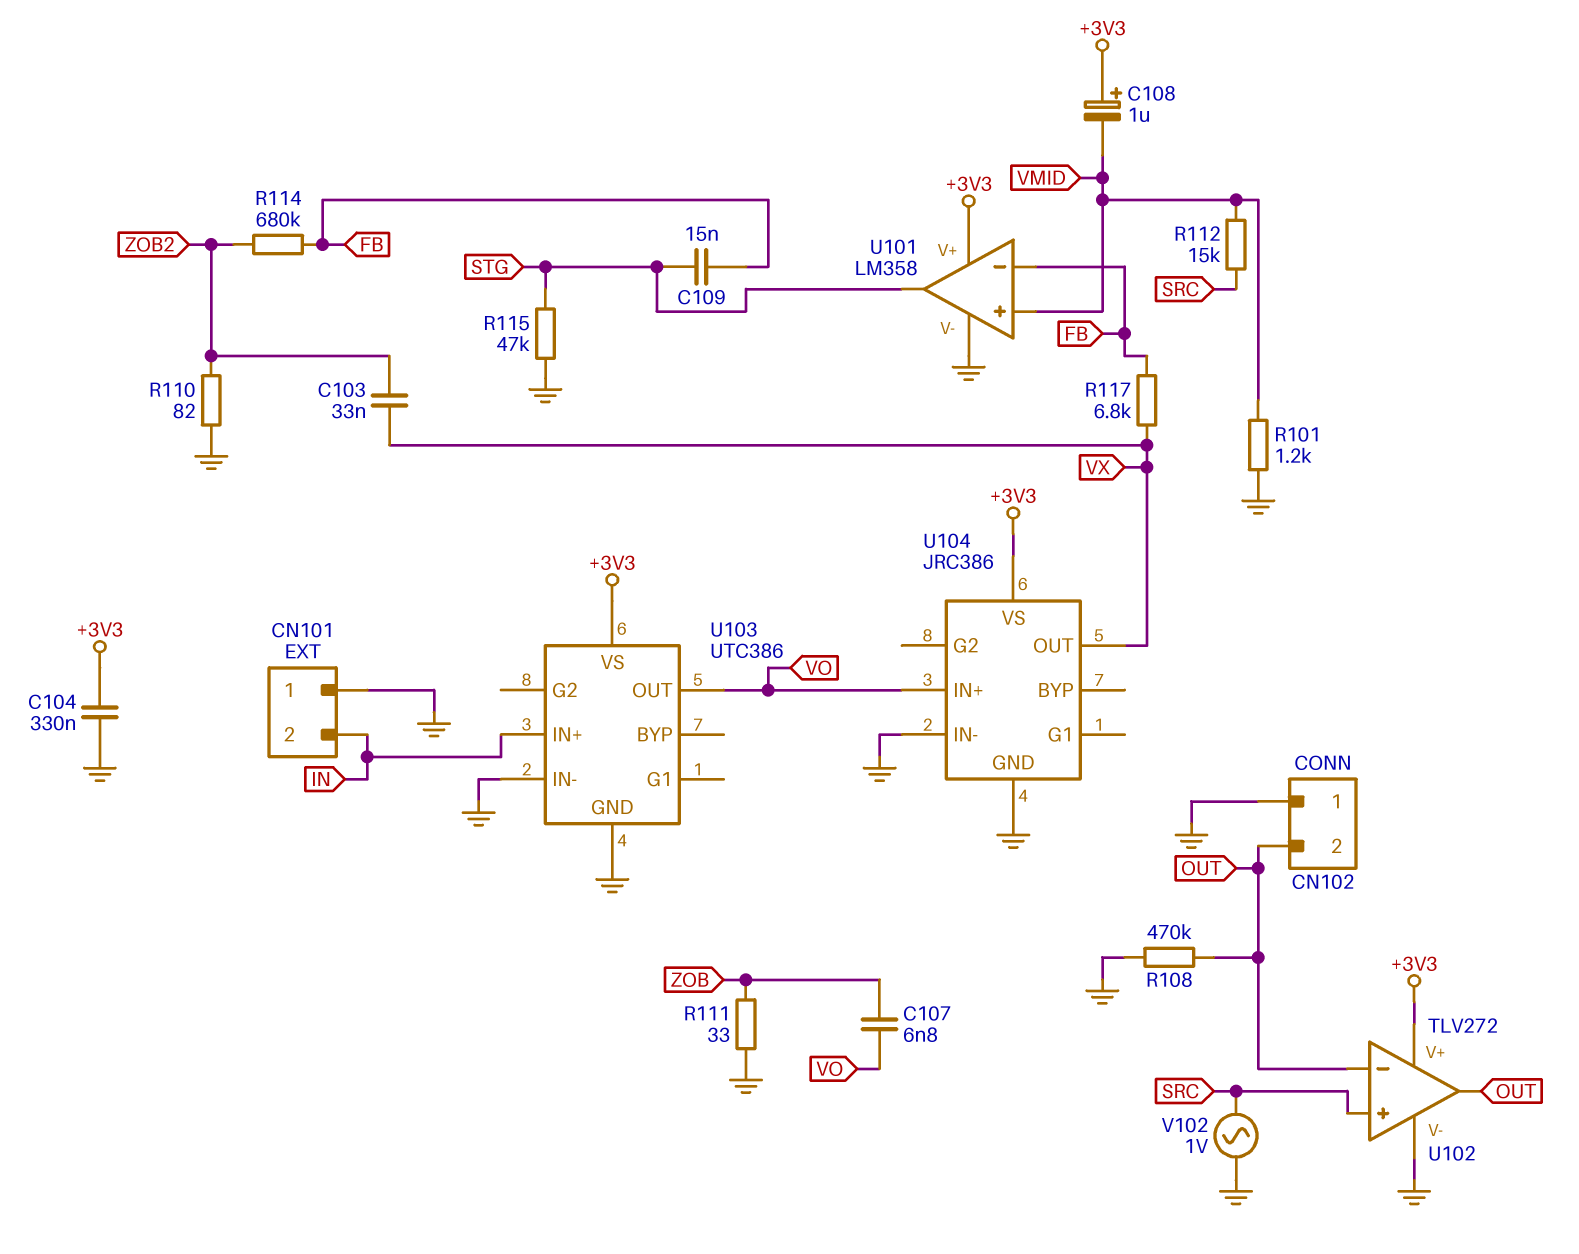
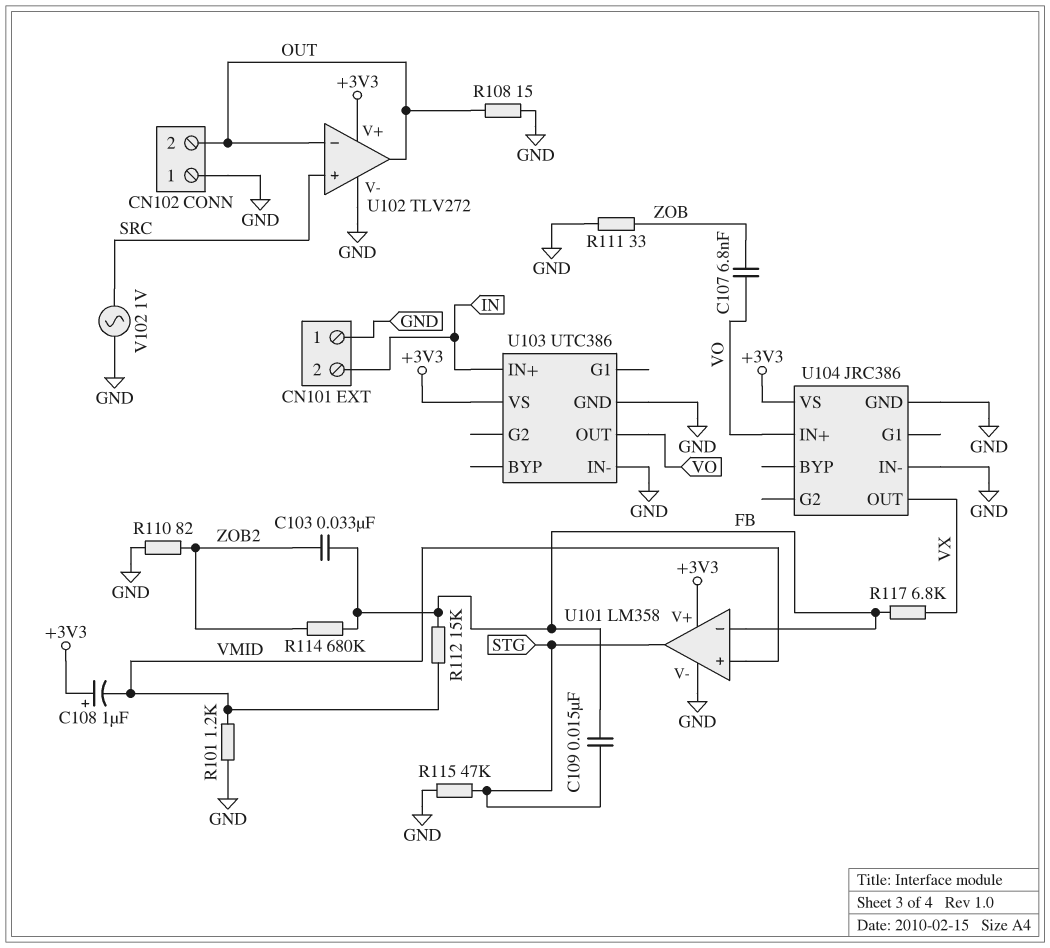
C103: 33nF (VX, ZOB2) -> 33nF (FB, ZOB2)
C104: 330nF (+3V3, GND) -> none
R108: 470k (GND, OUT) -> 15 (GND, OUT)
R112: 15k (SRC, VMID) -> 15k (FB, VMID)

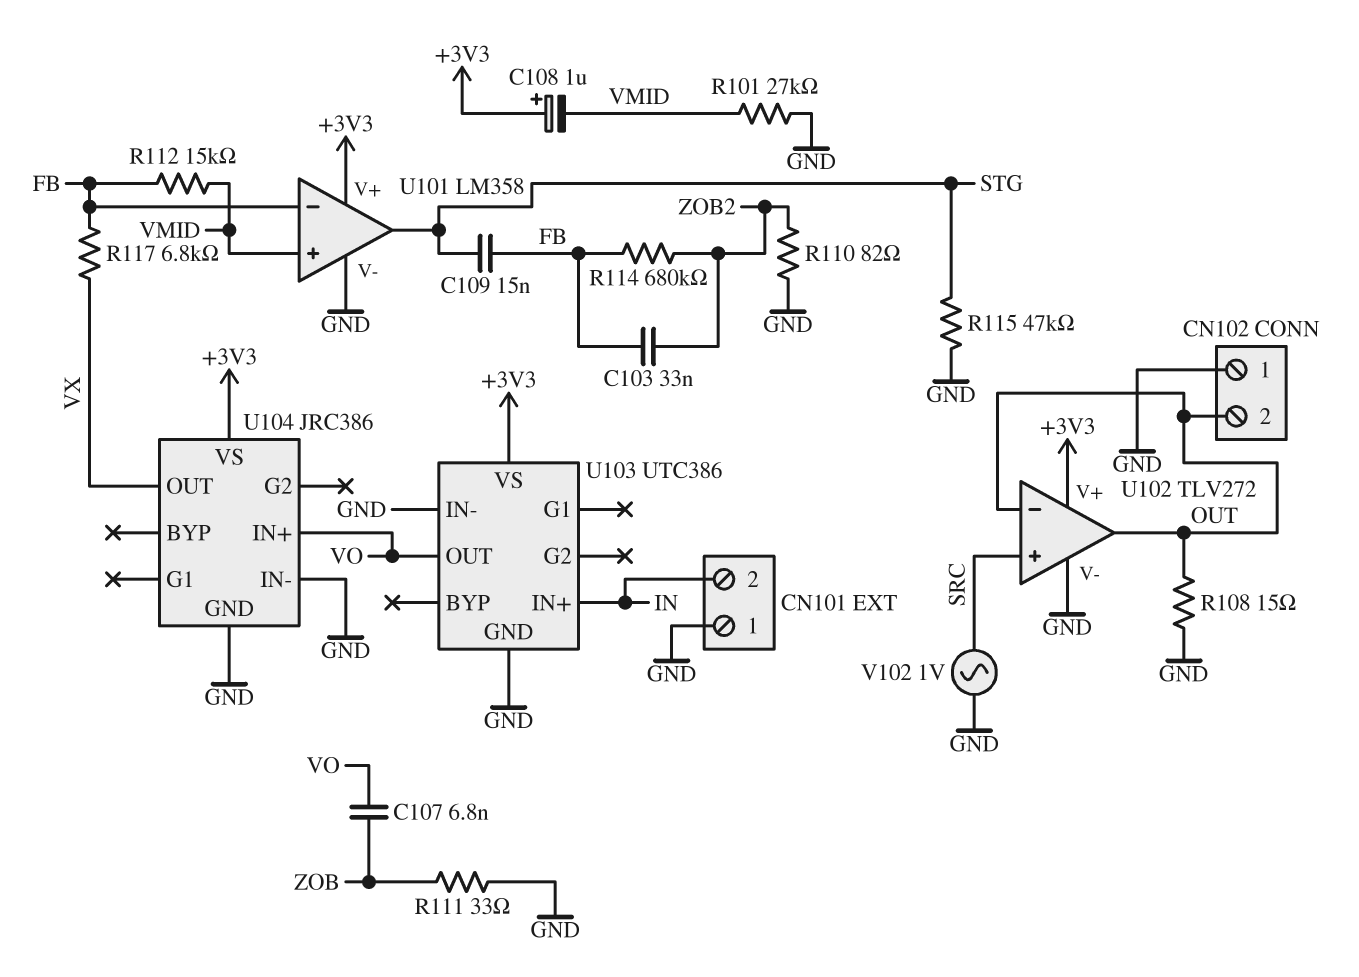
R101: 1.2k (GND, VMID) -> 27k (GND, VMID)

